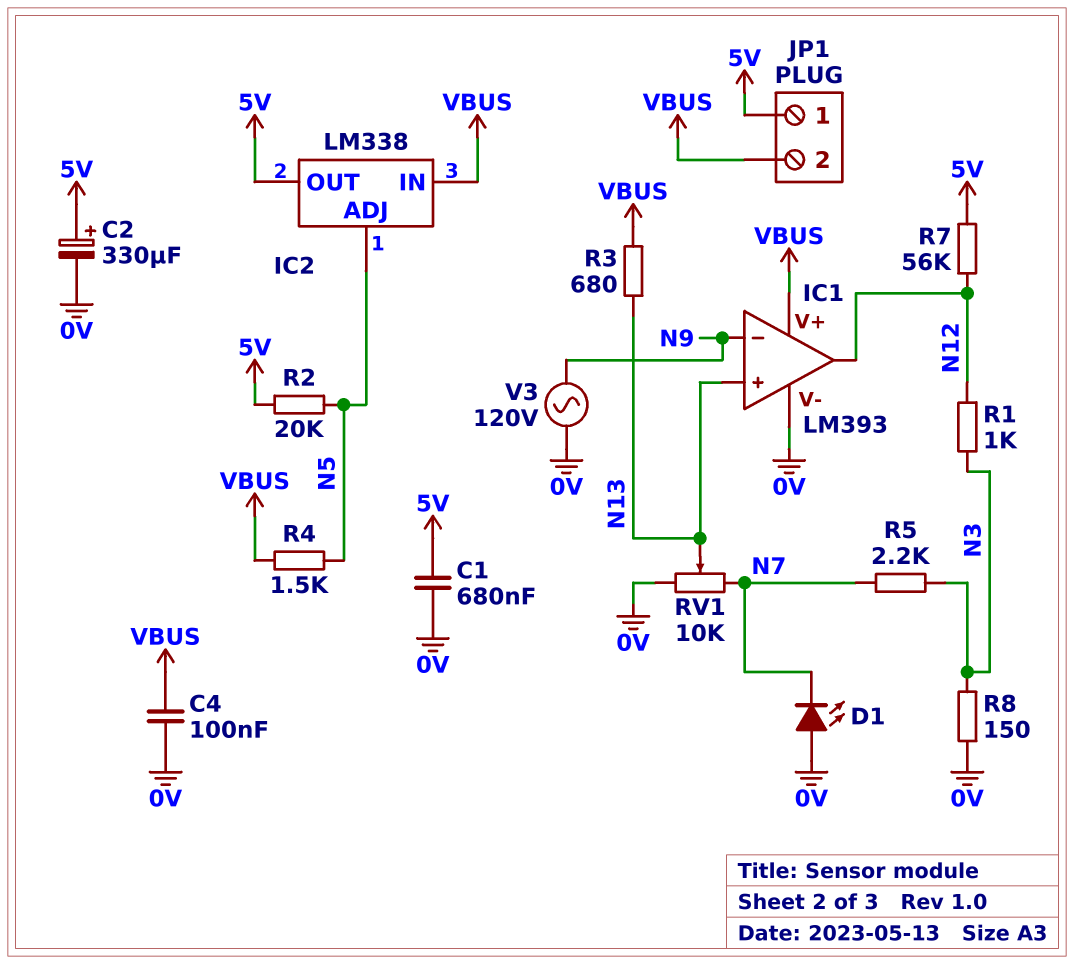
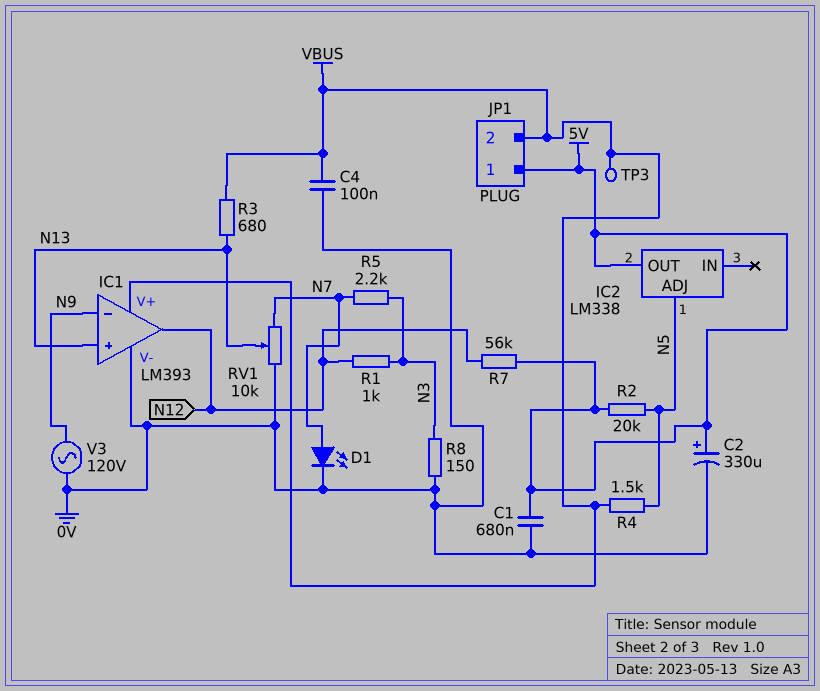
D1: LED (A 0V, K N7) -> LED (A N7, K 0V)
IC2 pin IN: VBUS -> none
TP3: none -> test point (VBUS)

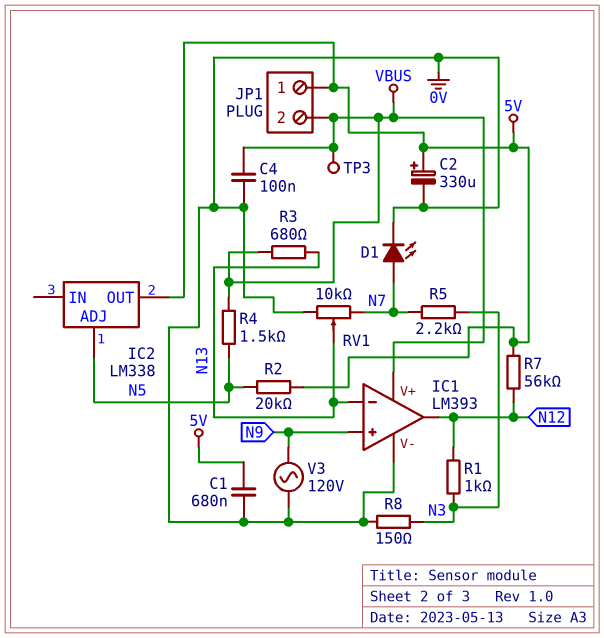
IC1 pin in+: N13 -> N9
IC1 pin in-: N9 -> N13

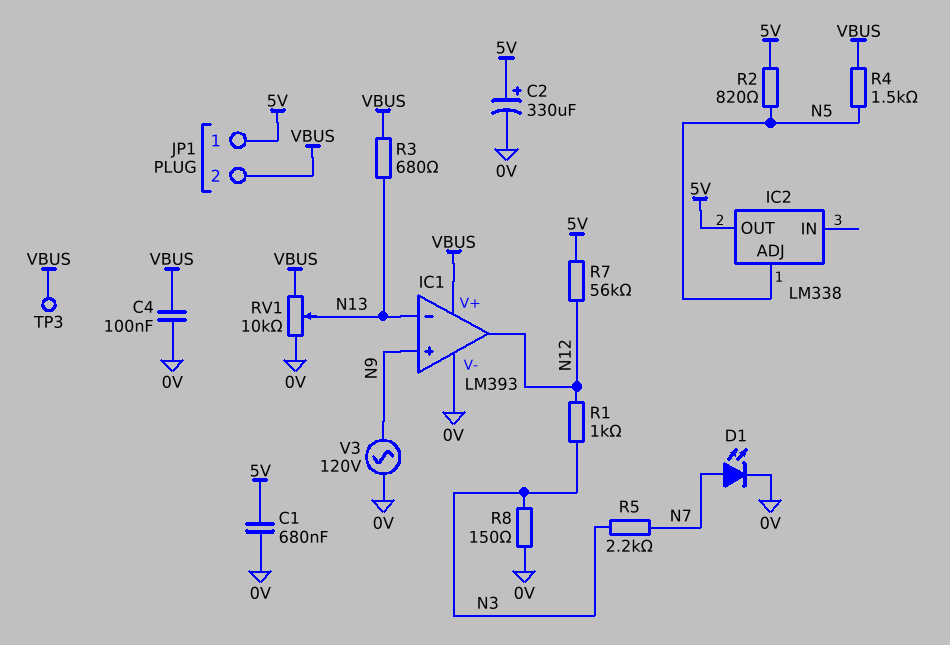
R2: 20k (5V, N5) -> 820 (5V, N5)
RV1: 10k (0V, N7, wiper N13) -> 10k (0V, VBUS, wiper N13)

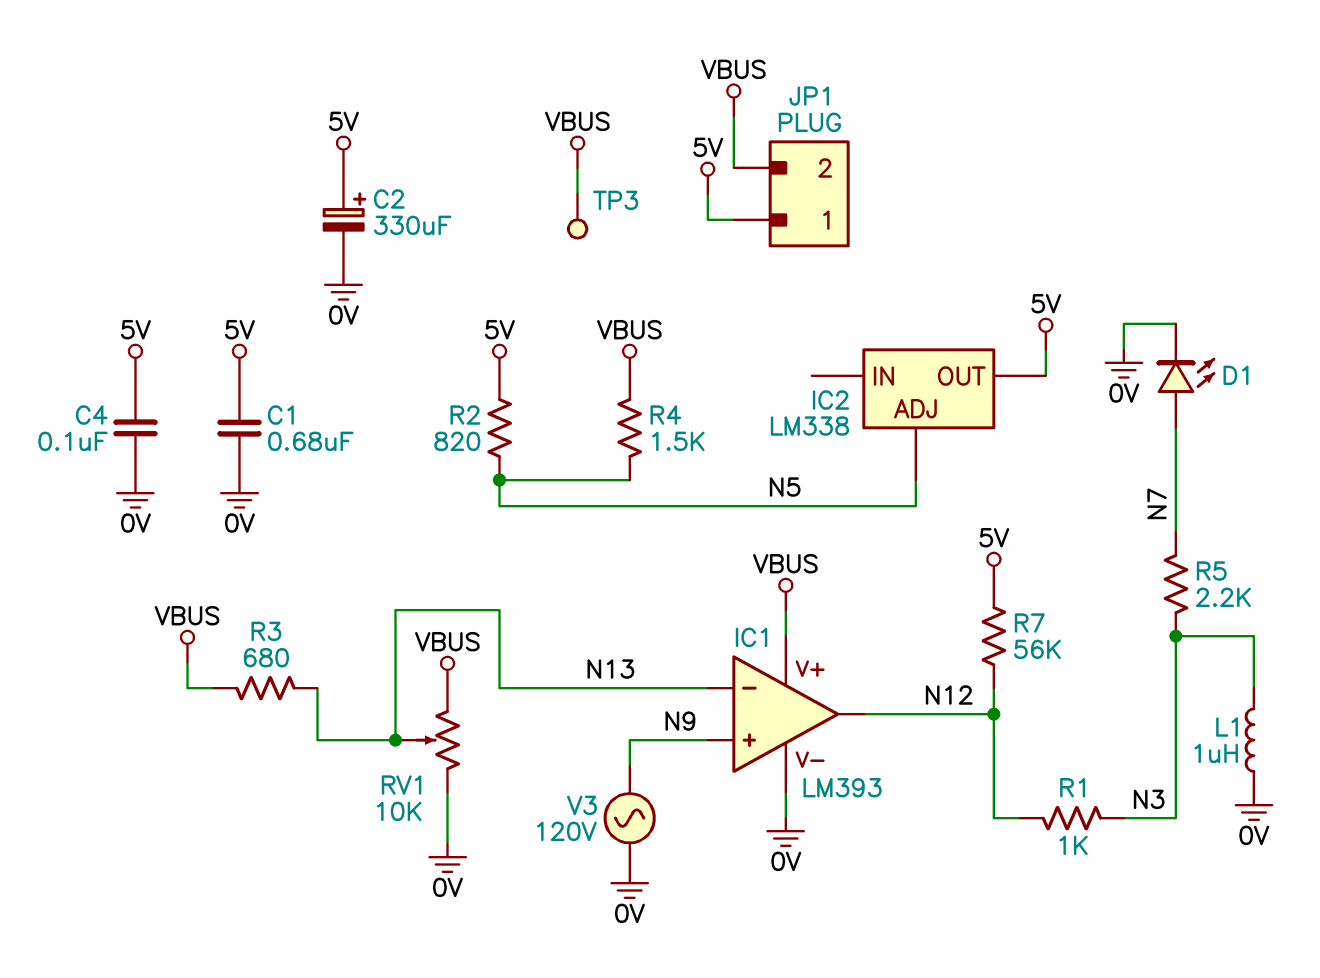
C4: 100nF (0V, VBUS) -> 100nF (0V, 5V)
L1: none -> 1uH (0V, N3)
R8: 150 (0V, N3) -> none

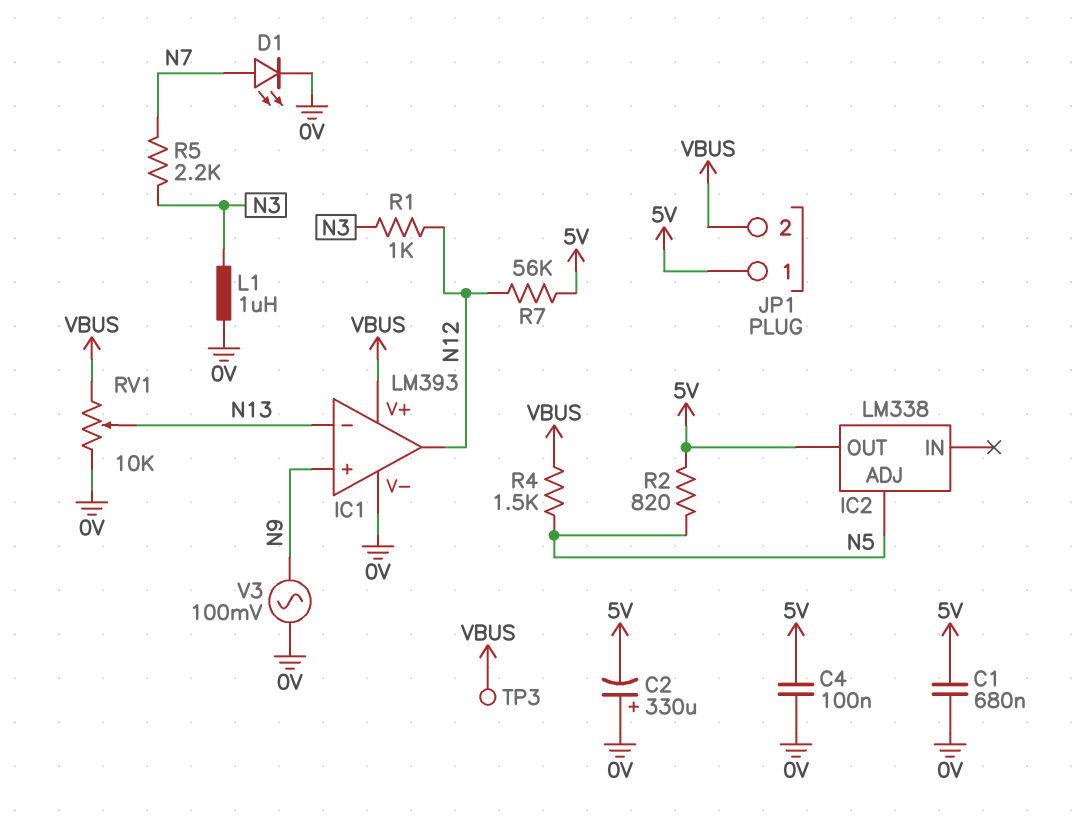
C2: 330uF (plus 5V, minus 0V) -> 330uF (plus 0V, minus 5V)
R3: 680 (N13, VBUS) -> none
V3: AC 120V (0V, N9) -> AC 100mV (0V, N9)

